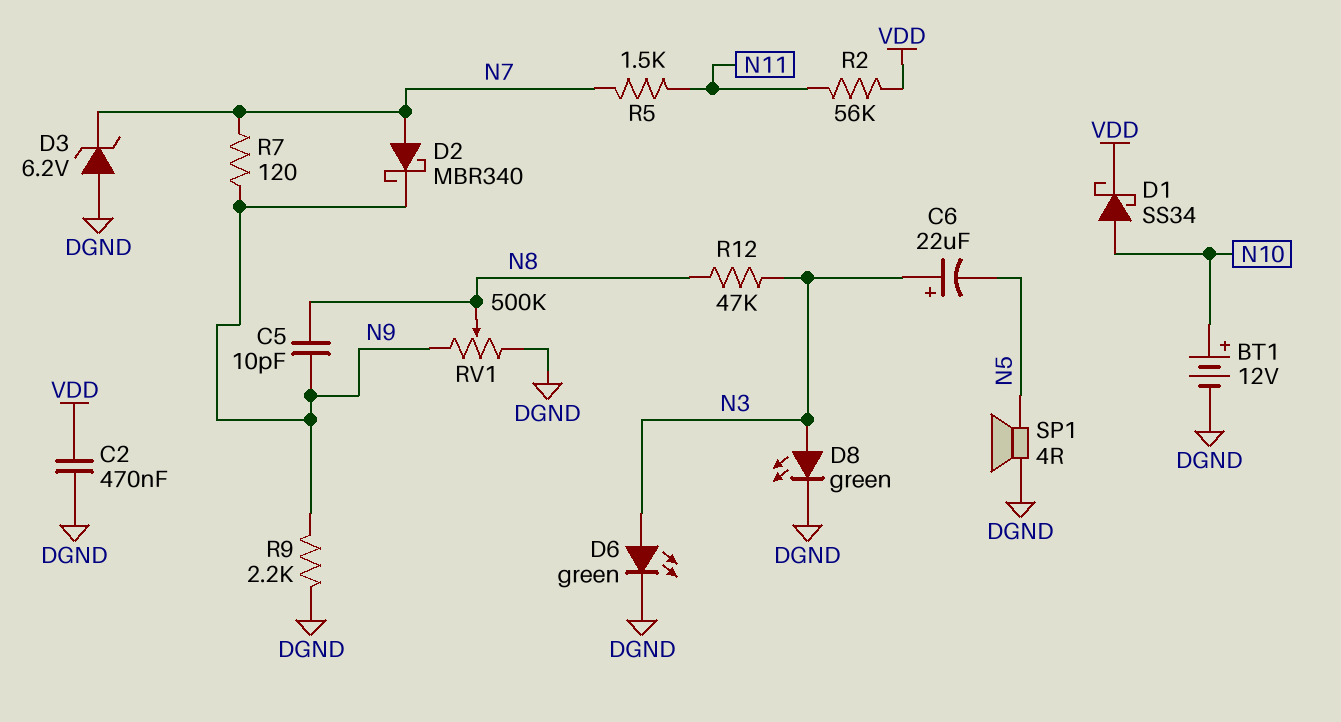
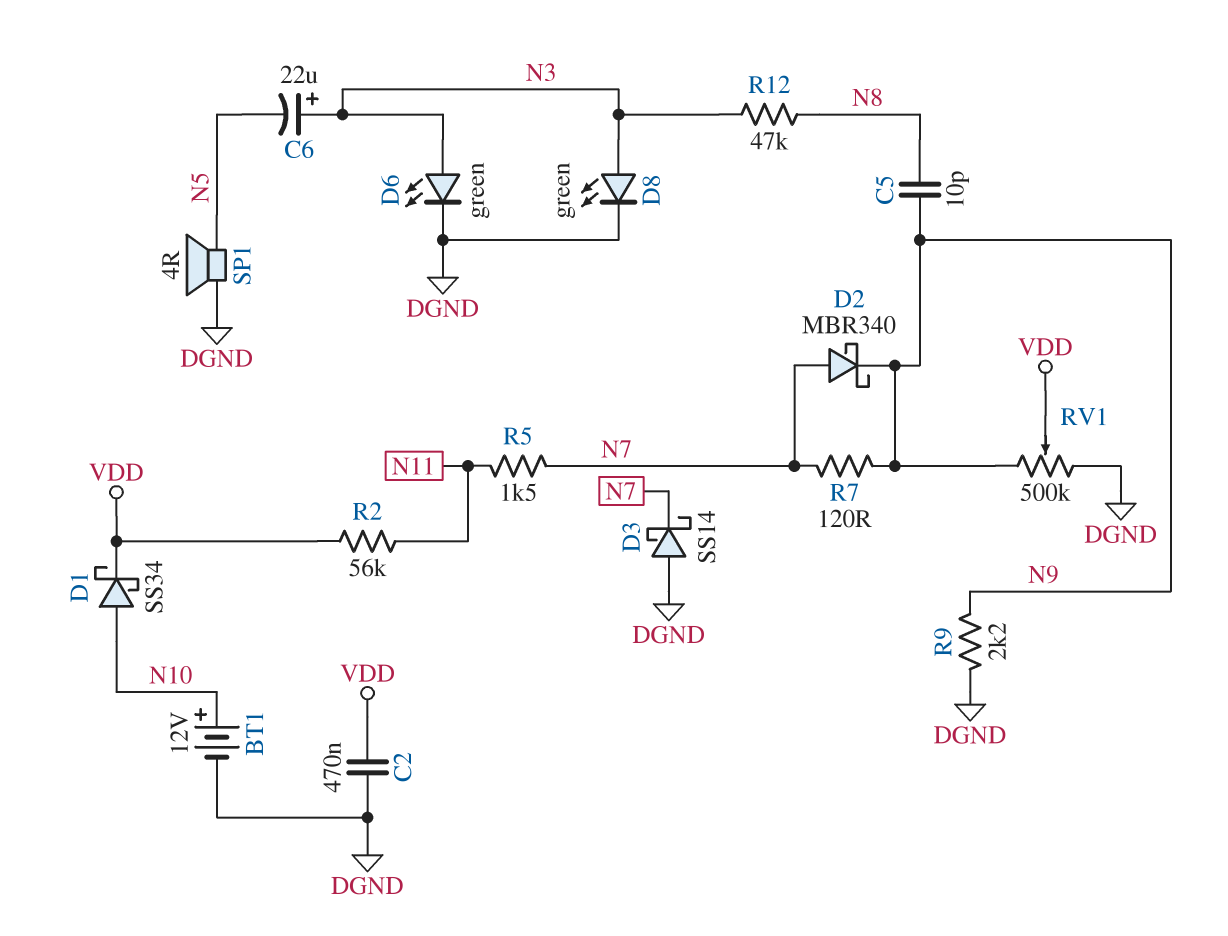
D3: zener 6.2V (A DGND, K N7) -> schottky SS14 (A DGND, K N7)
RV1: 500k (DGND, N9, wiper N8) -> 500k (DGND, N9, wiper VDD)

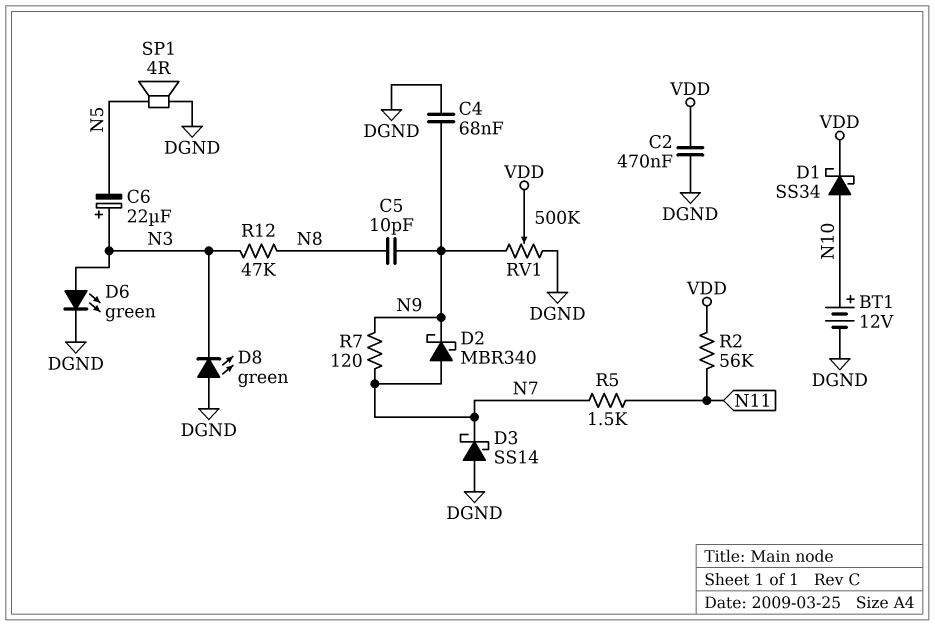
C4: none -> 68nF (DGND, N9)
D8: LED green (A N3, K DGND) -> LED green (A DGND, K N3)
R9: 2.2k (DGND, N9) -> none

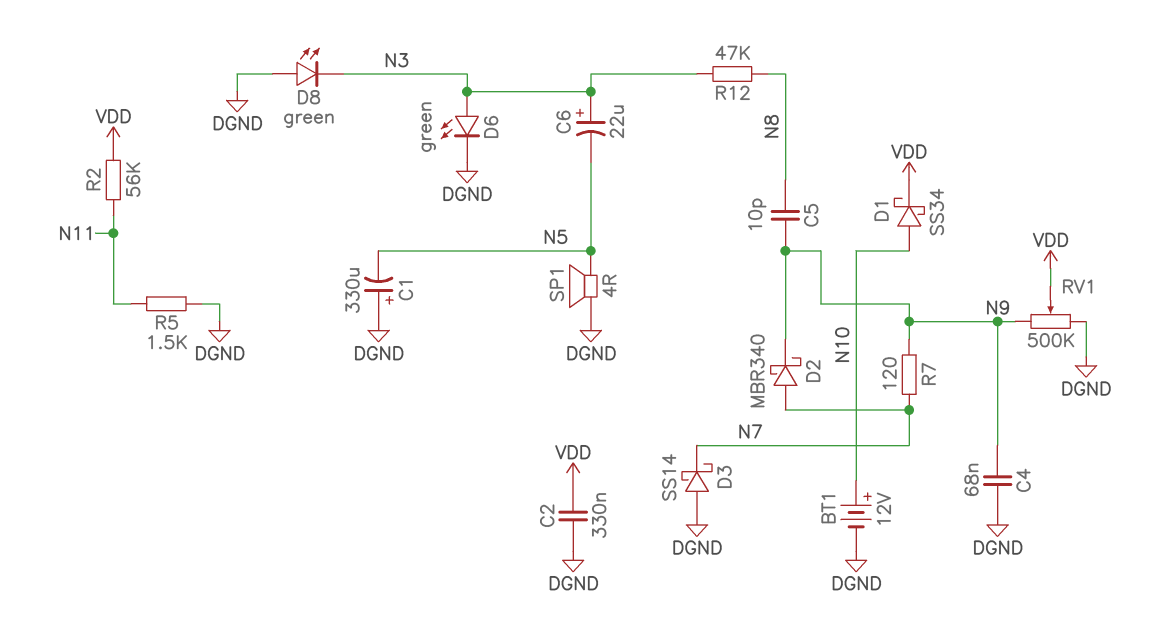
C1: none -> 330uF (plus DGND, minus N5)
C2: 470nF (DGND, VDD) -> 330nF (DGND, VDD)
R5: 1.5k (N7, N11) -> 1.5k (DGND, N11)

